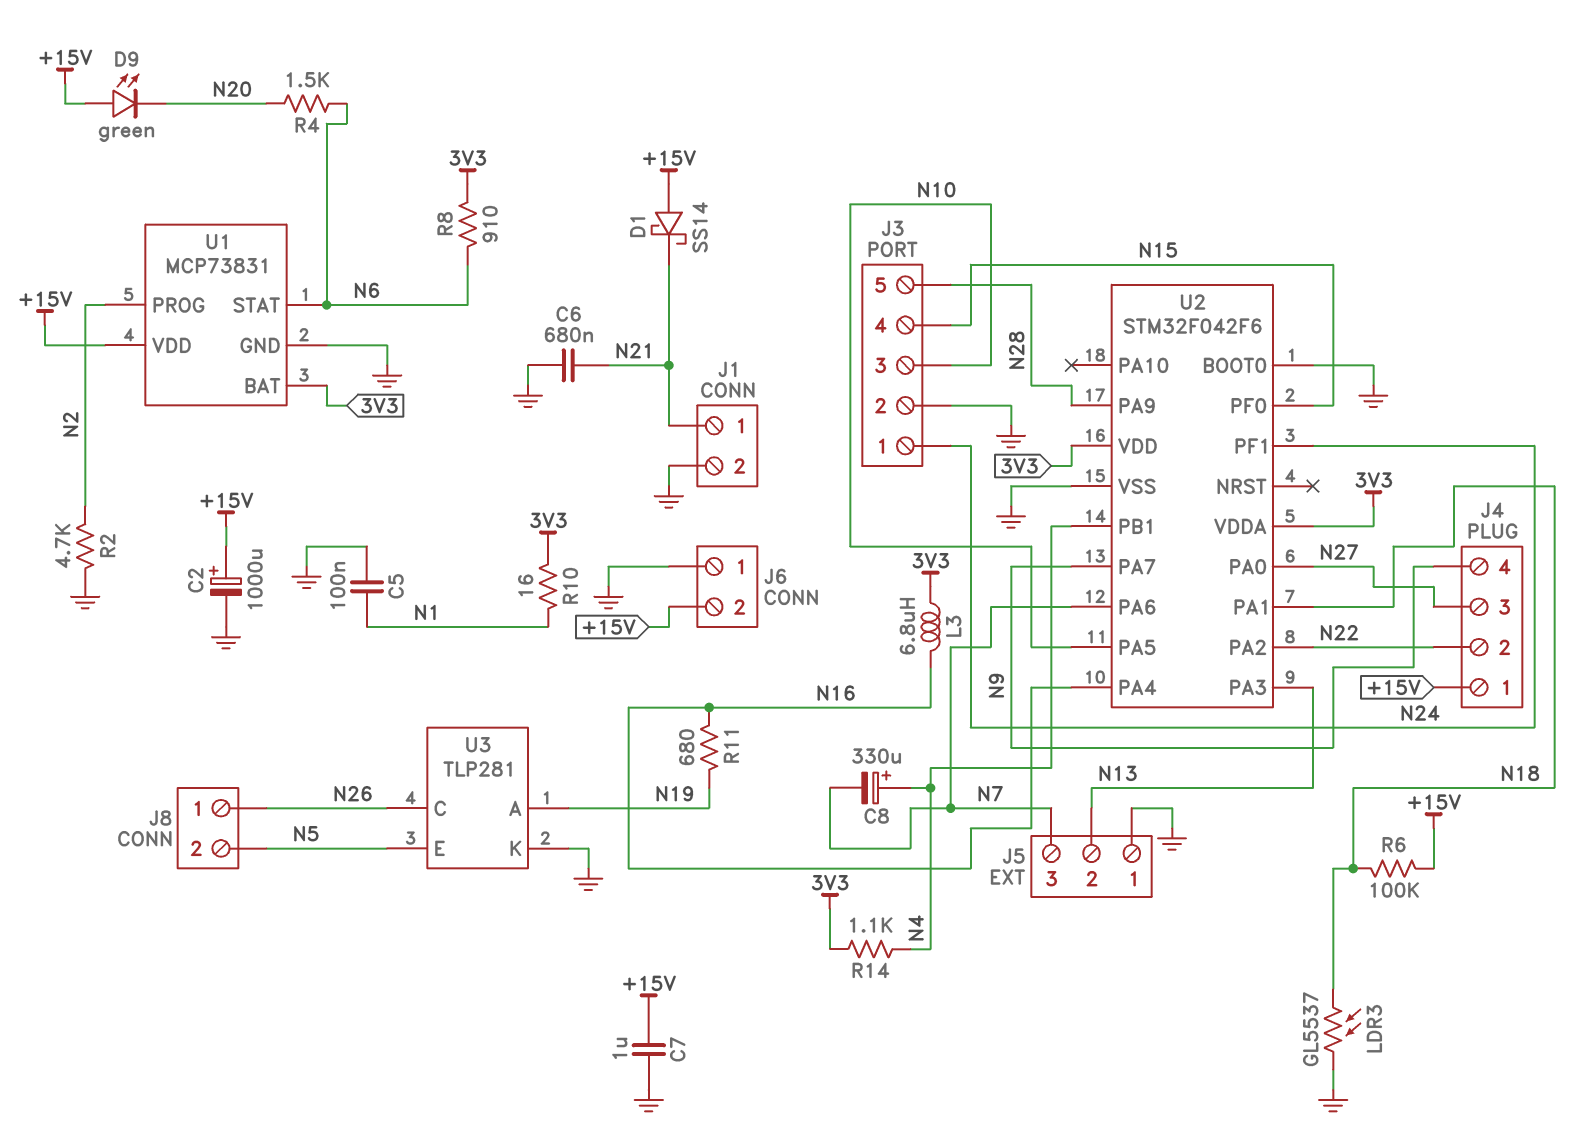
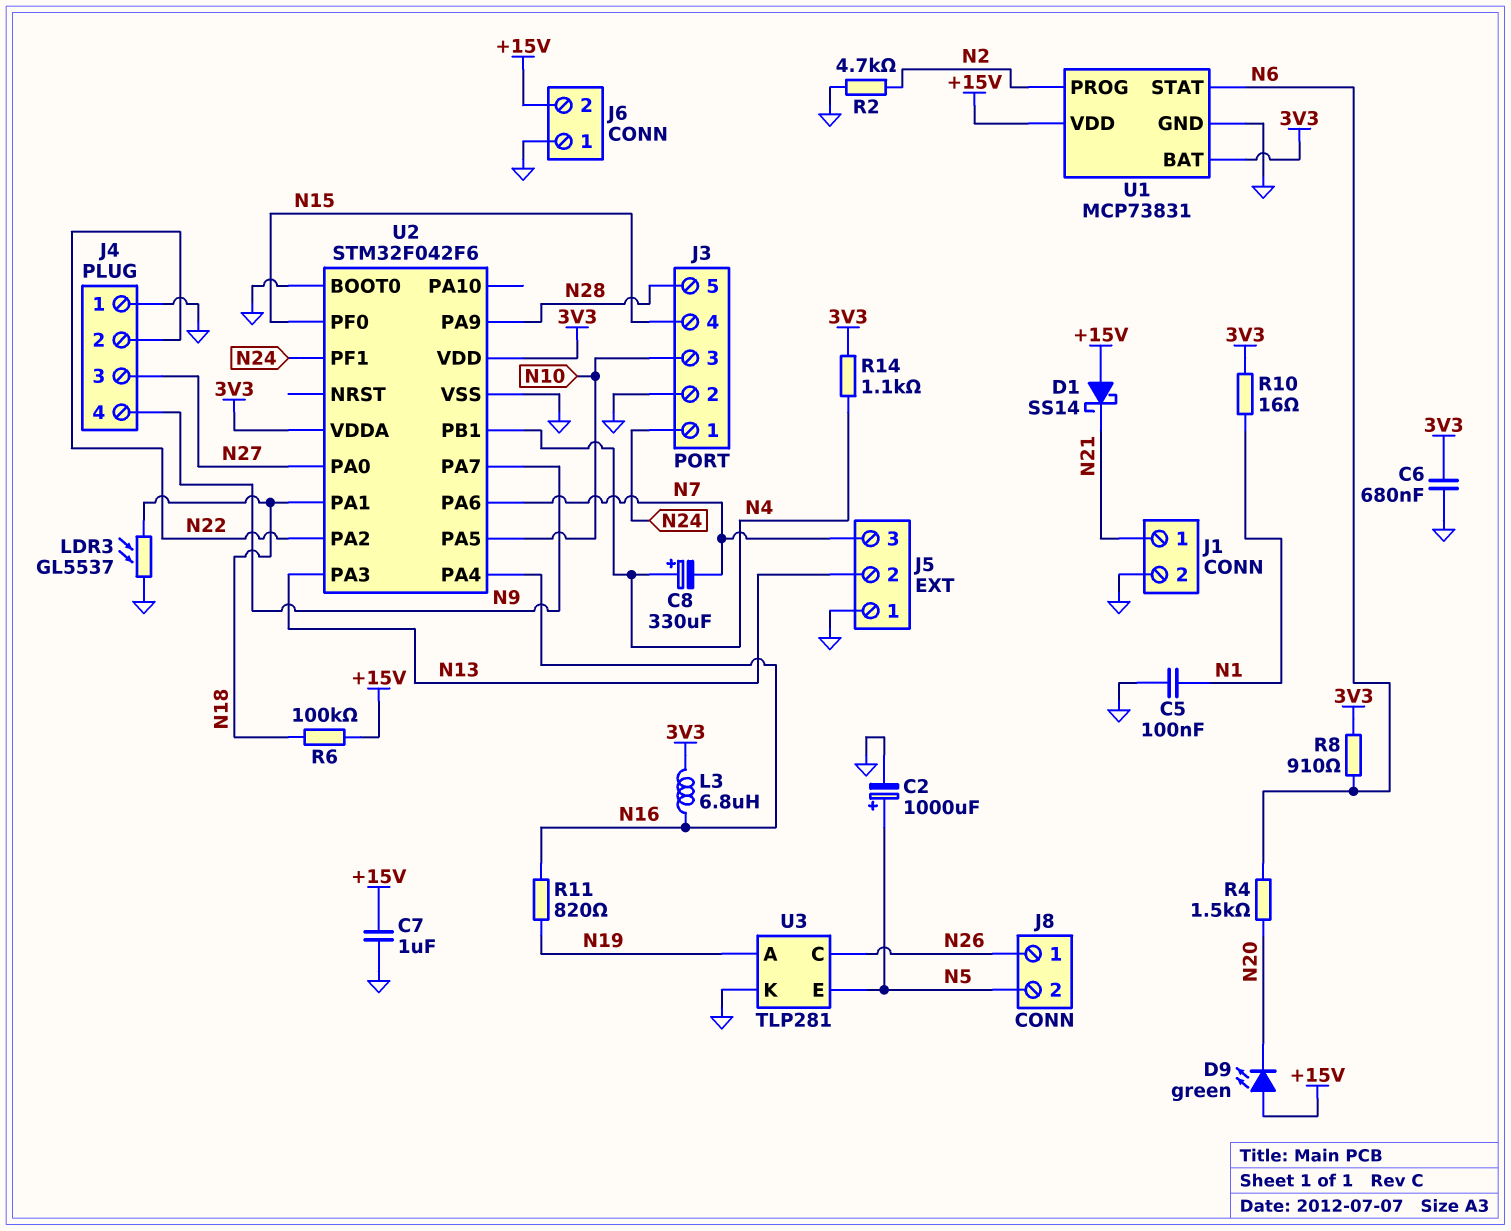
C2: 1000uF (plus +15V, minus GND) -> 1000uF (plus N5, minus GND)
C6: 680nF (GND, N21) -> 680nF (3V3, GND)
J4 pin 1: +15V -> GND
R11: 680 (N16, N19) -> 820 (N16, N19)

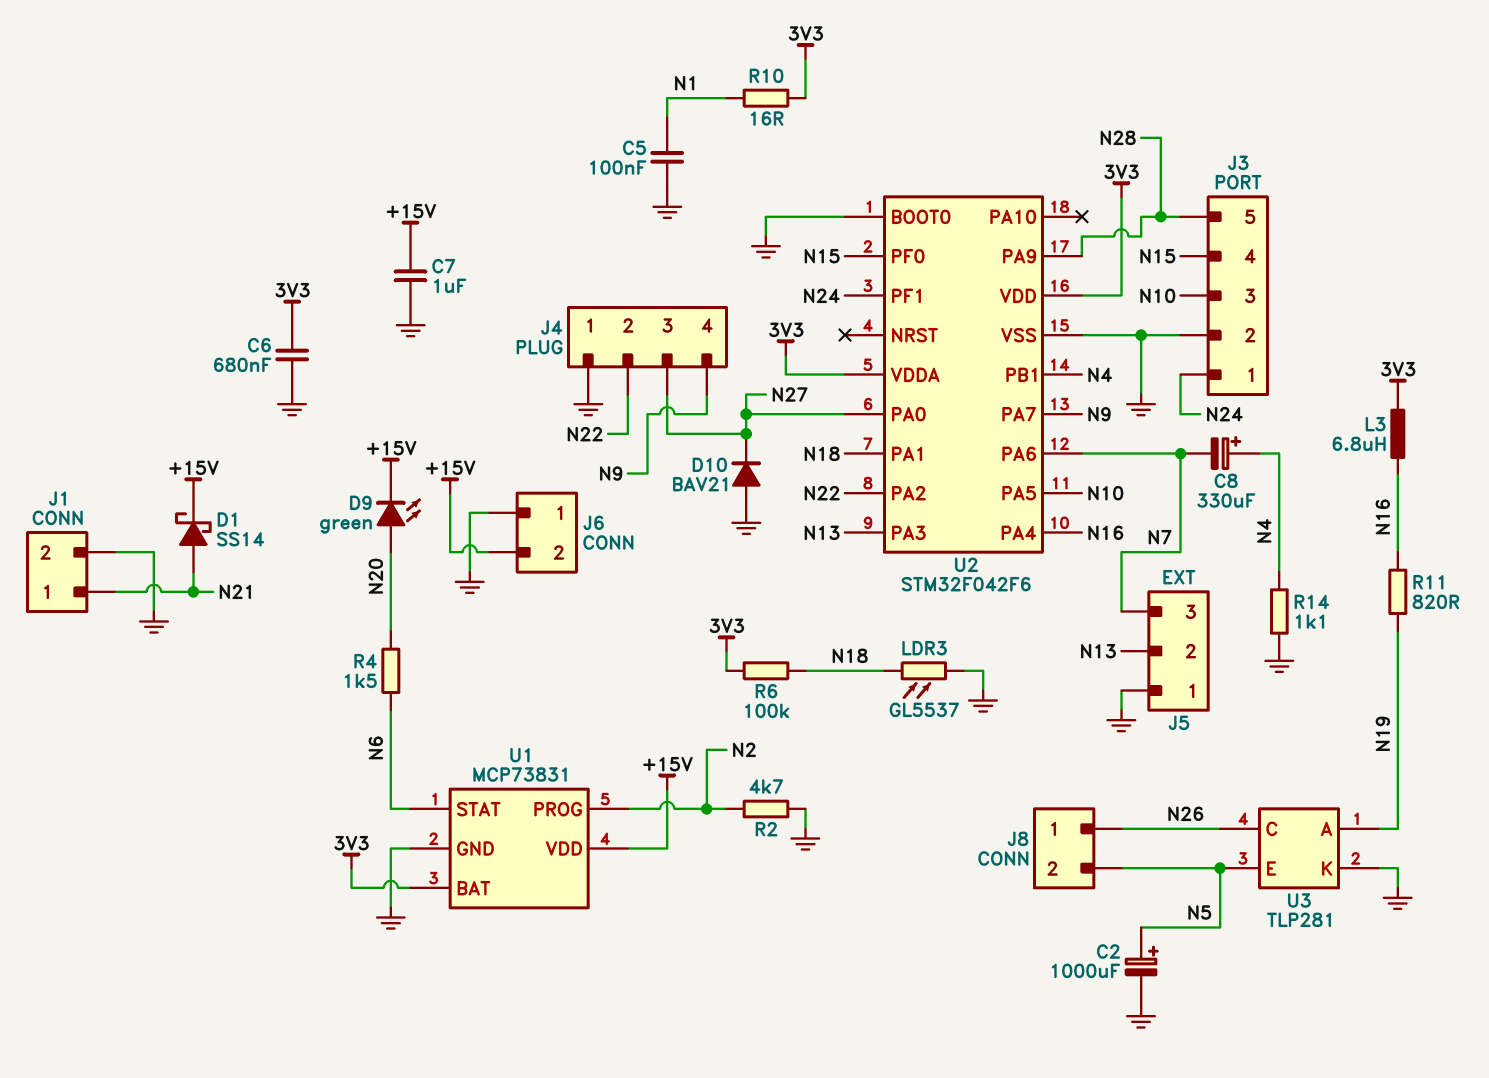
D1: schottky SS14 (A +15V, K N21) -> schottky SS14 (A N21, K +15V)
D9: LED green (A +15V, K N20) -> LED green (A N20, K +15V)
D10: none -> diode BAV21 (A GND, K N27)
R6: 100k (+15V, N18) -> 100k (3V3, N18)
R8: 910 (3V3, N6) -> none
R14: 1.1k (3V3, N4) -> 1.1k (GND, N4)

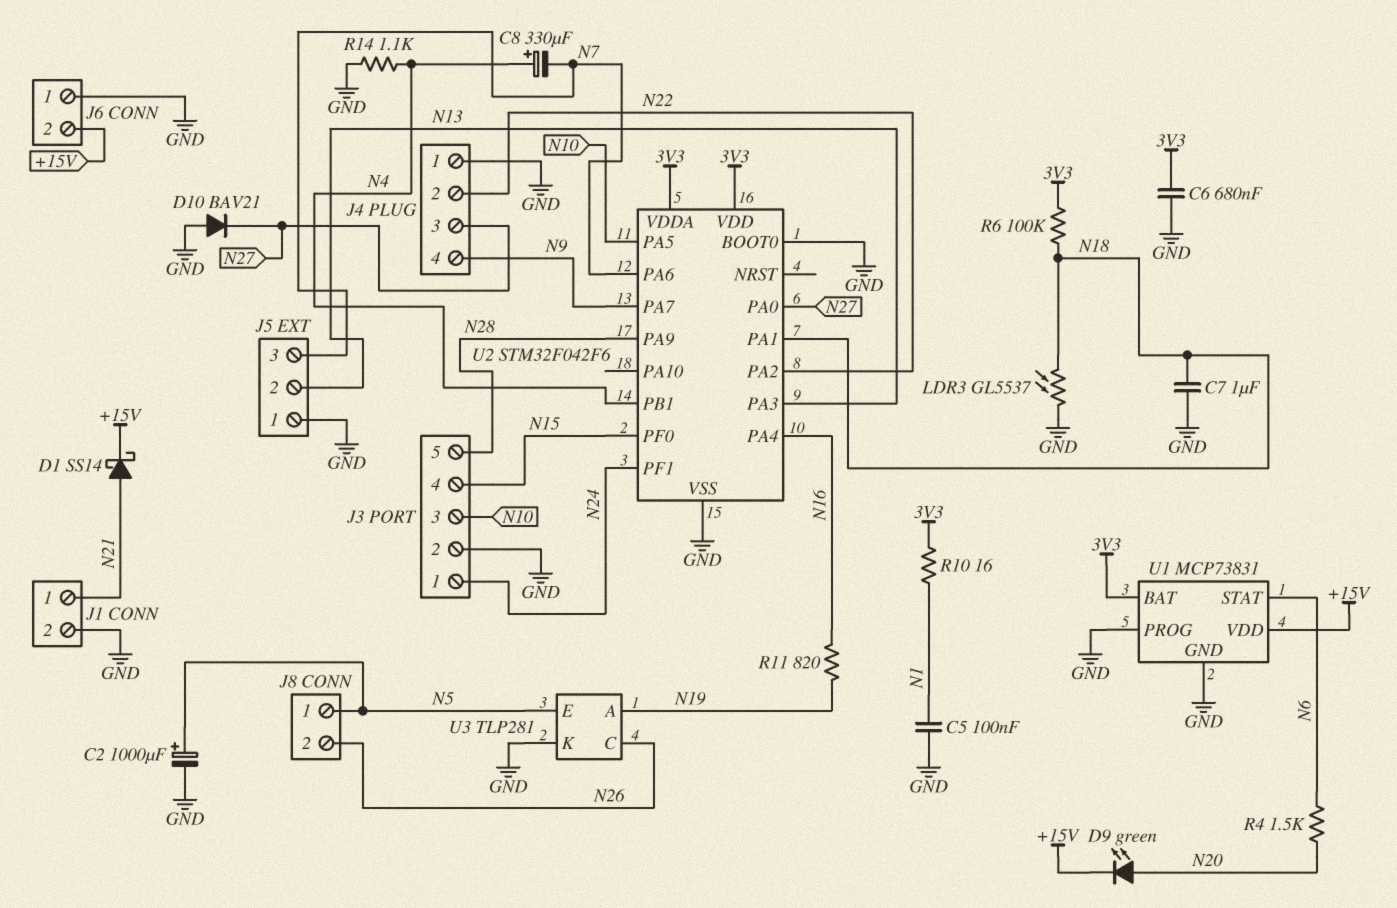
C7: 1uF (+15V, GND) -> 1uF (GND, N18)
J8 pin 1: N26 -> N5
J8 pin 2: N5 -> N26
L3: 6.8uH (3V3, N16) -> none
R2: 4.7k (GND, N2) -> none
U1 pin PROG: N2 -> GND

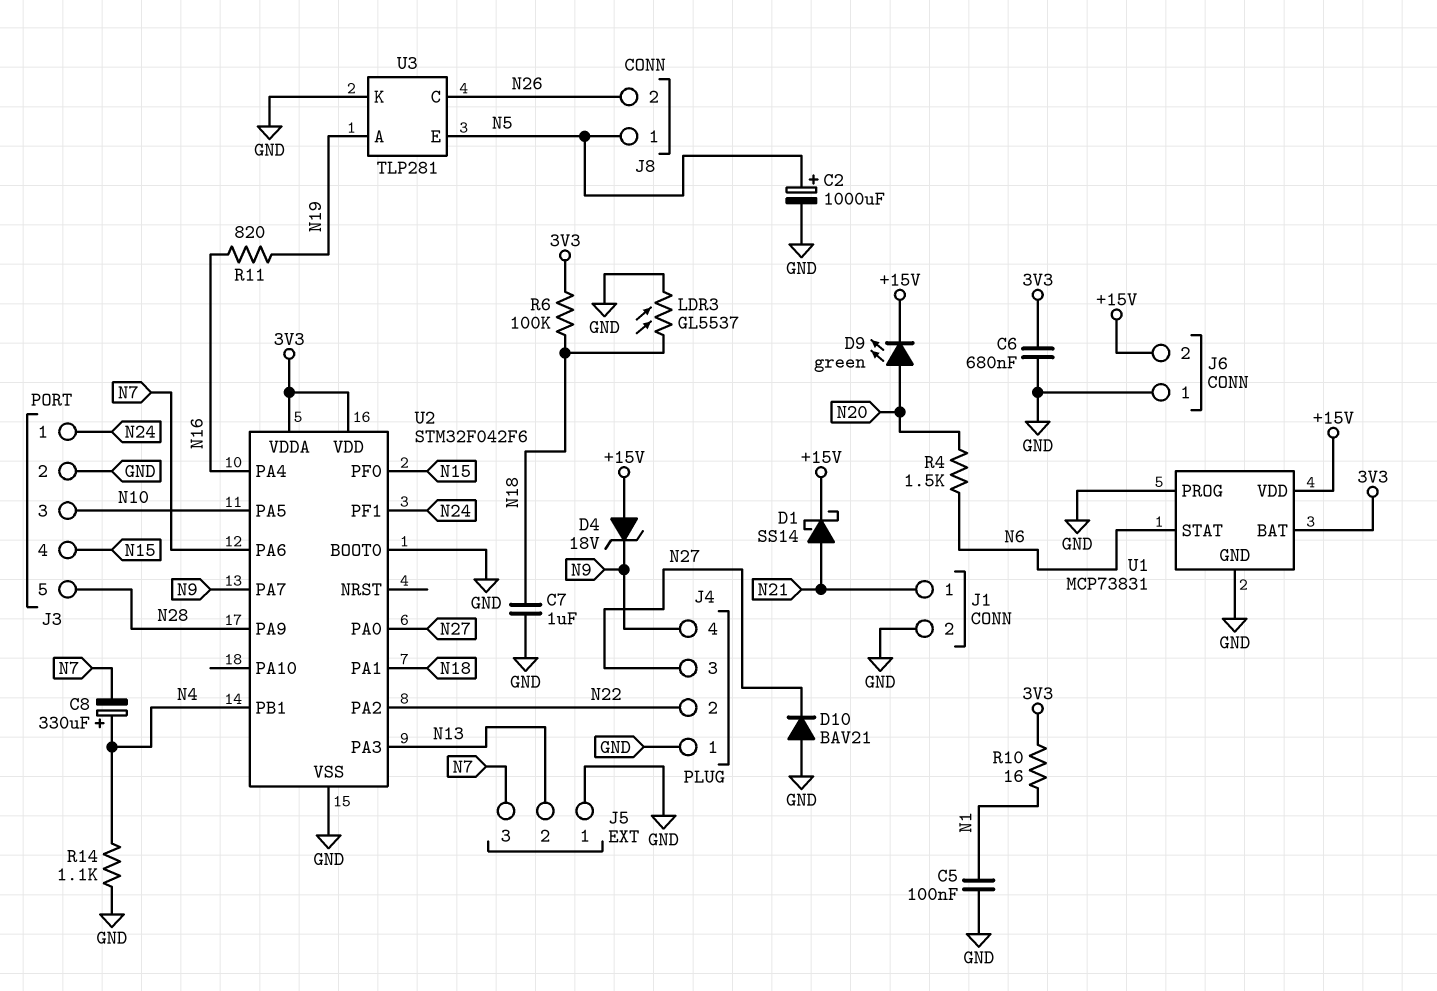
D4: none -> zener 18V (A +15V, K N9)

